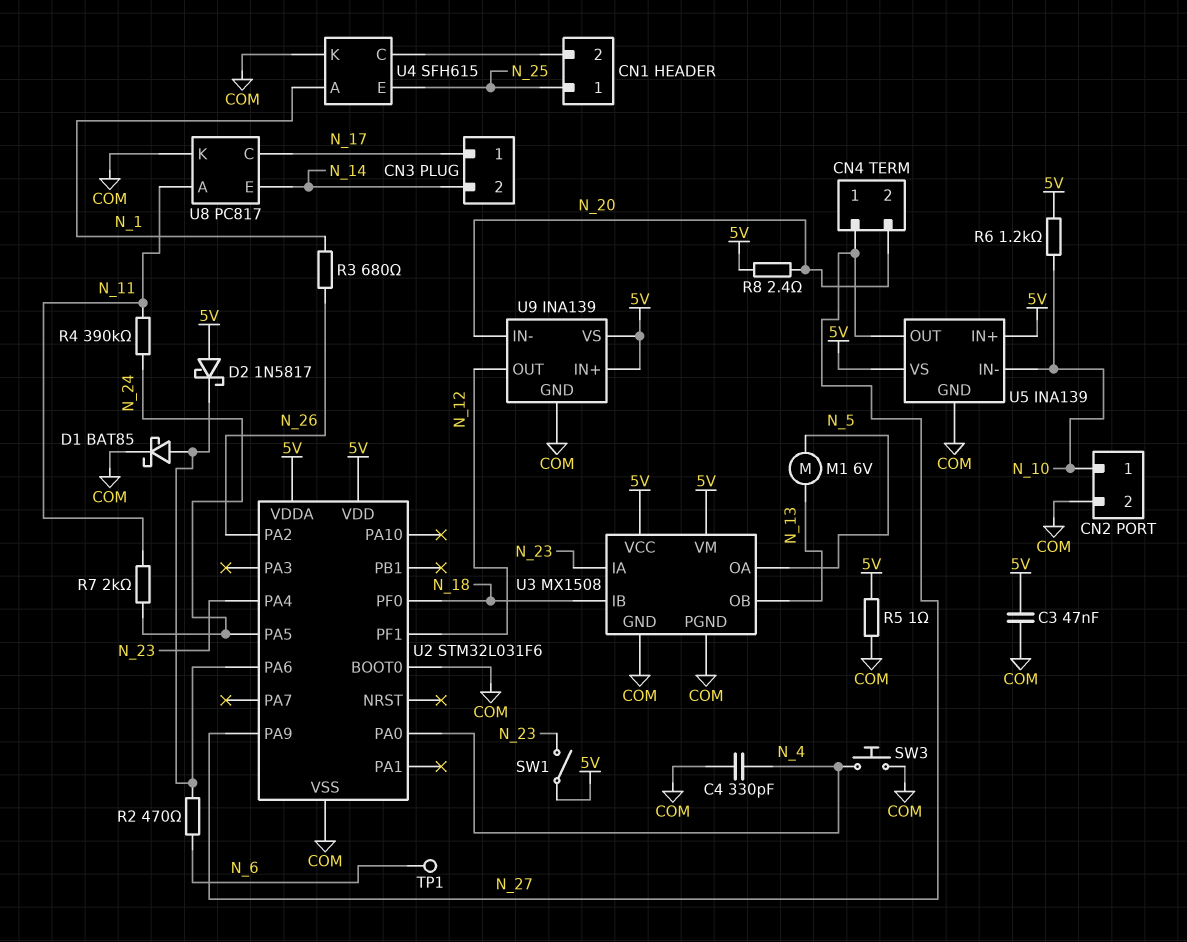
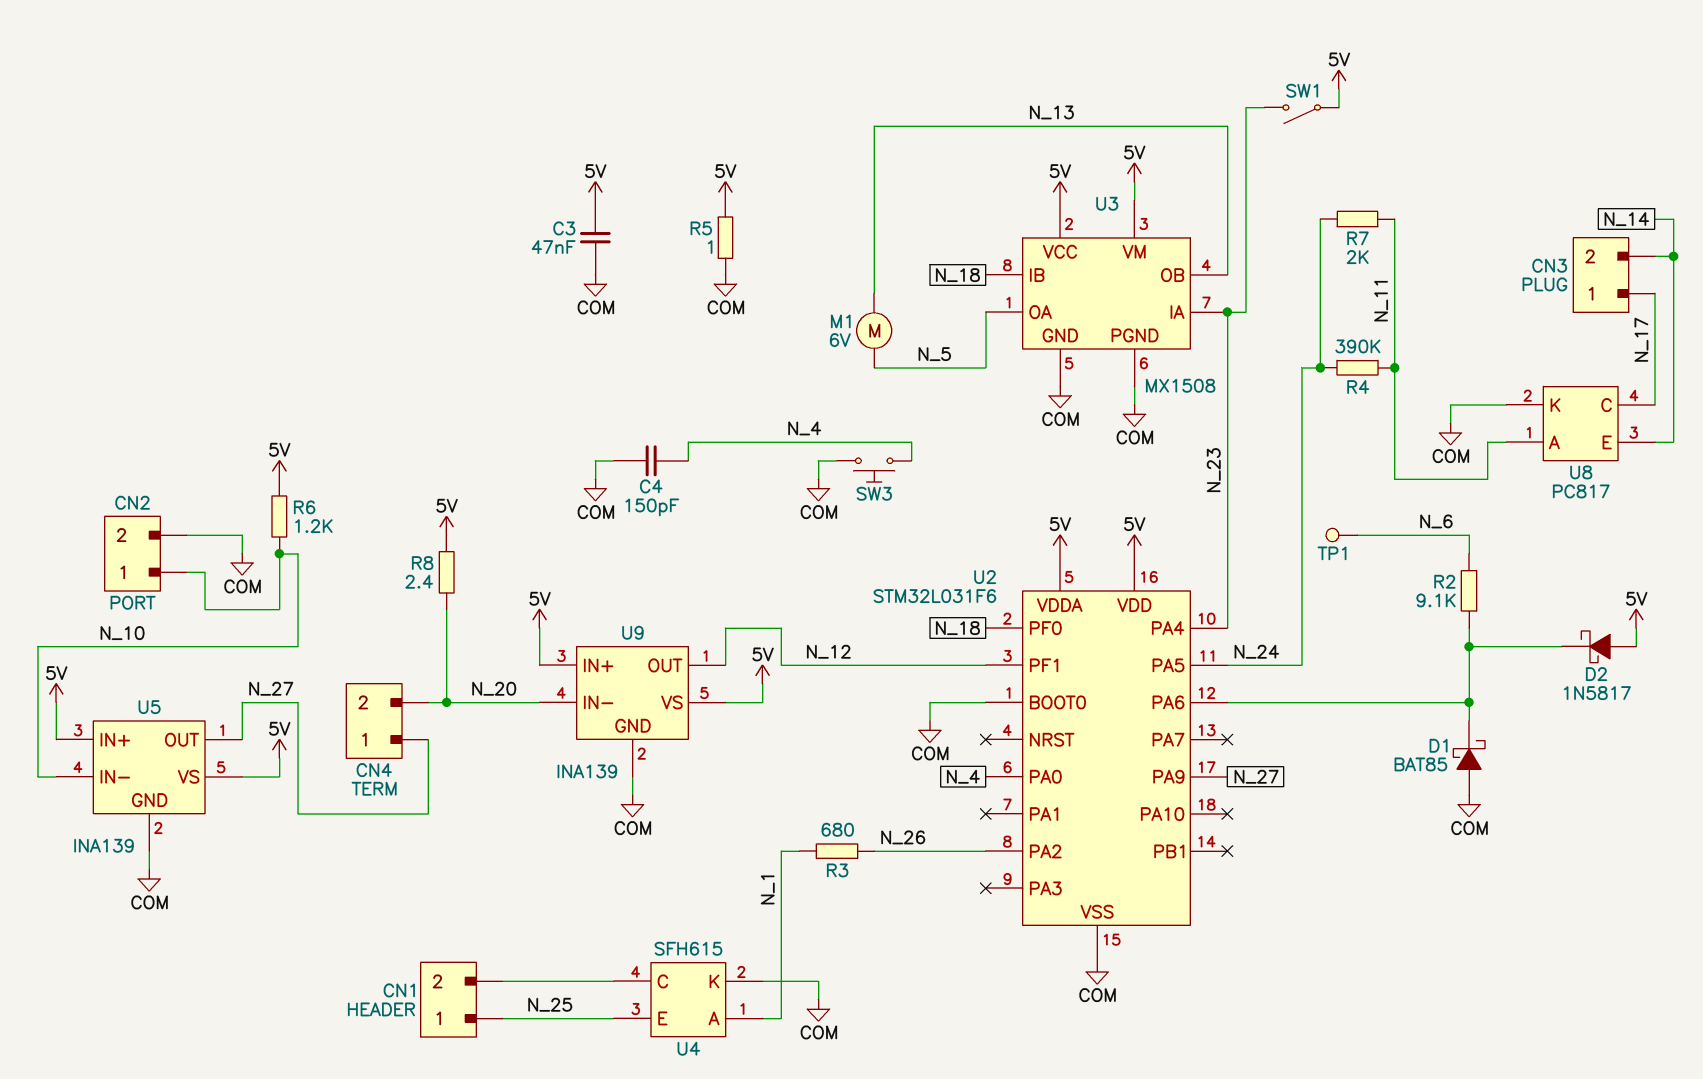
C4: 330pF (COM, N_4) -> 150pF (COM, N_4)
D1: schottky BAT85 (A U2/PA6, K COM) -> schottky BAT85 (A COM, K U2/PA6)
R2: 470 (N_6, U2/PA6) -> 9.1k (N_6, U2/PA6)

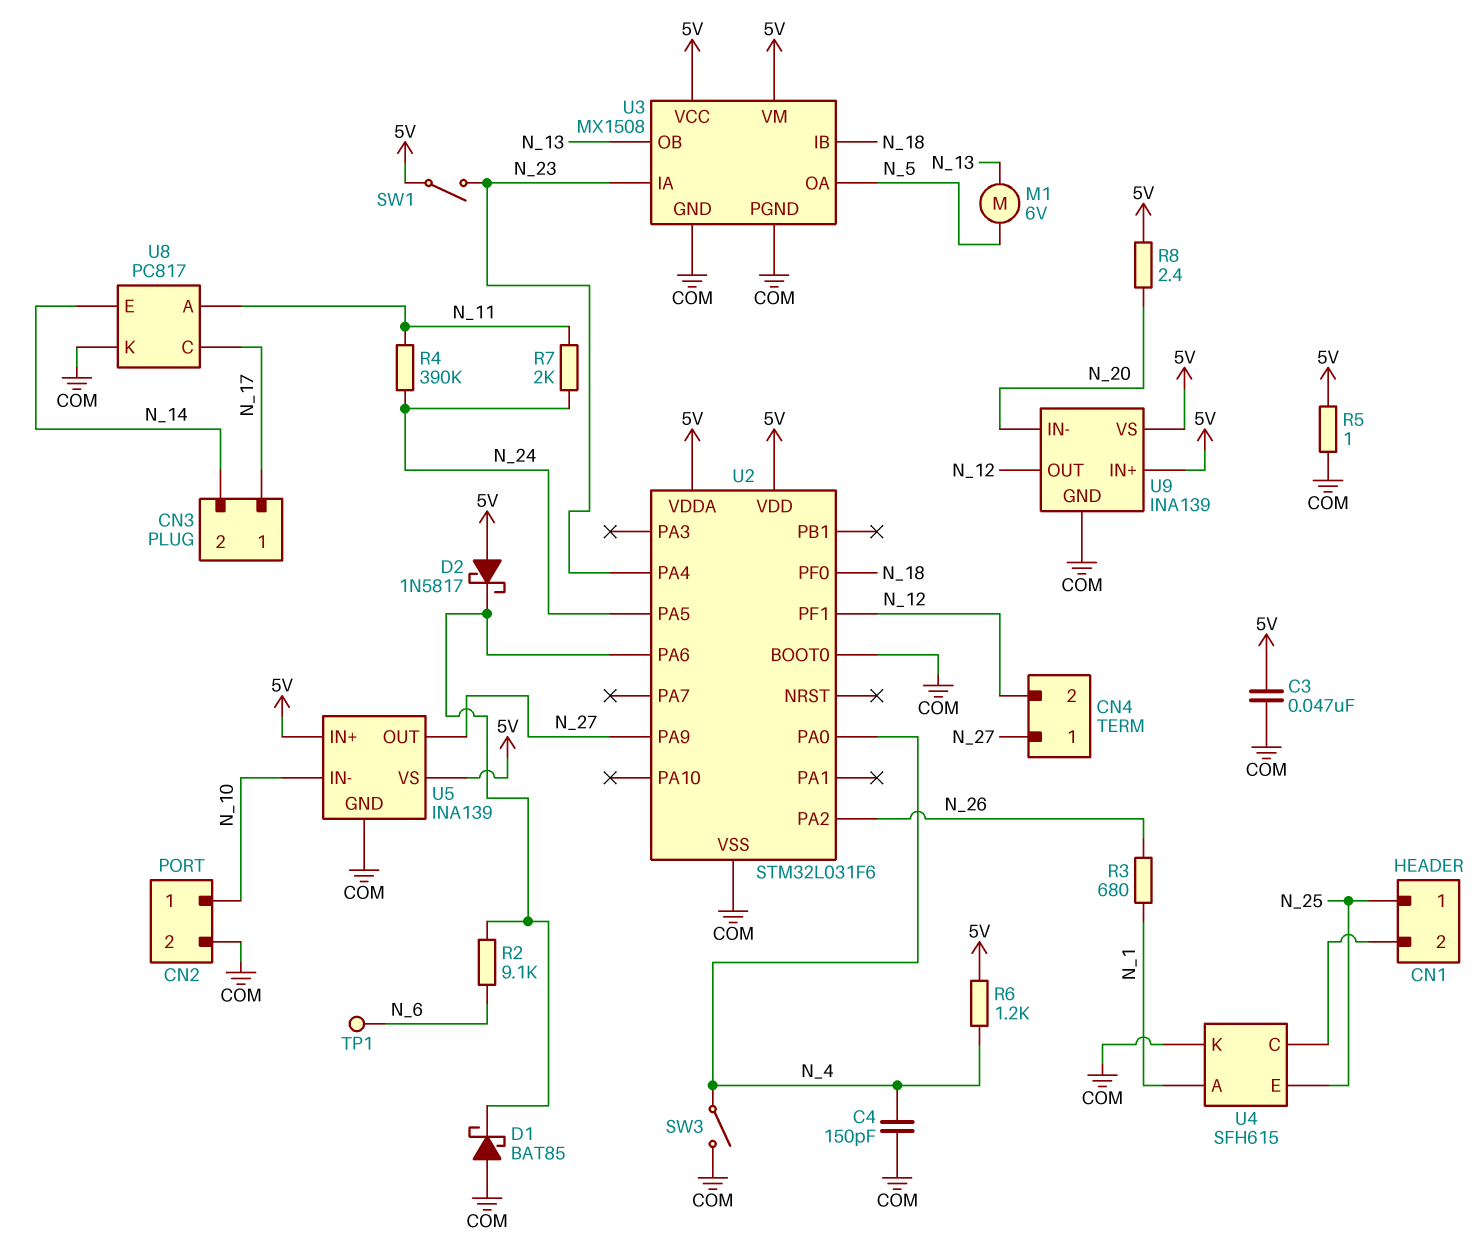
CN4 pin 2: N_20 -> N_12
R6: 1.2k (5V, N_10) -> 1.2k (5V, N_4)
SW3: button (COM, N_4) -> switch (COM, N_4)

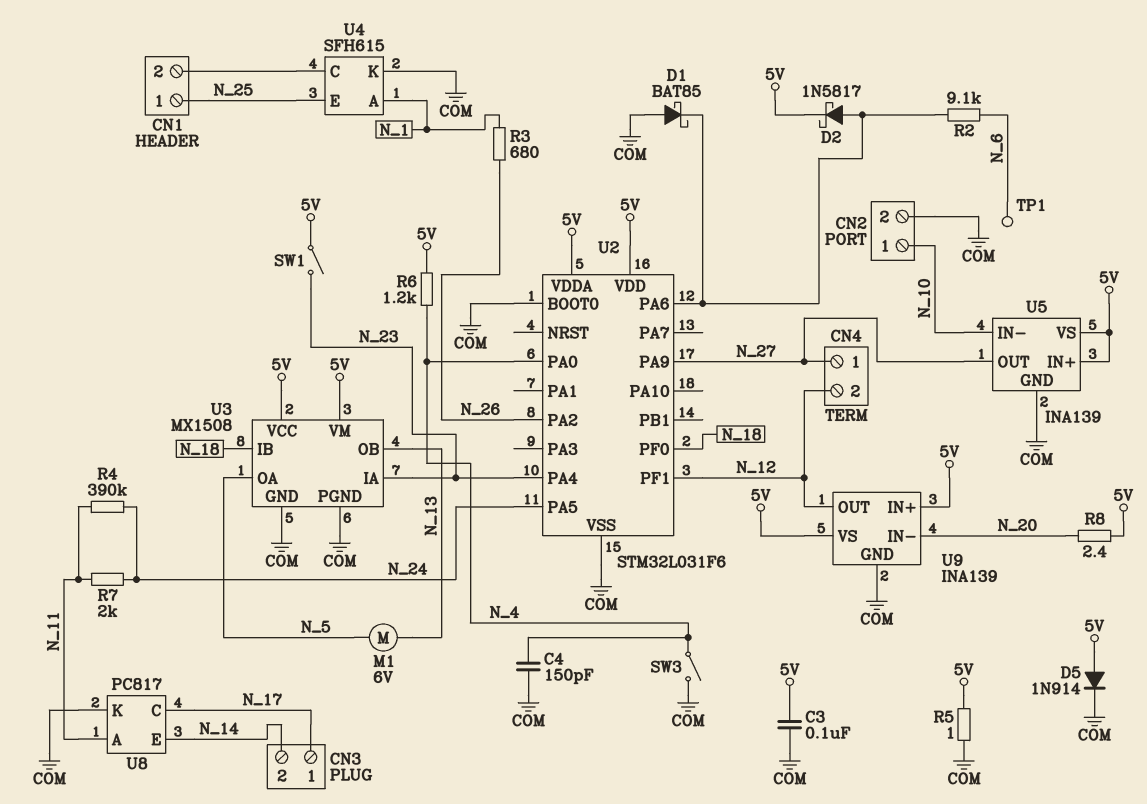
C3: 47nF (5V, COM) -> 100nF (5V, COM)
D2: schottky 1N5817 (A 5V, K U2/PA6) -> schottky 1N5817 (A U2/PA6, K 5V)
D5: none -> diode 1N914 (A 5V, K COM)

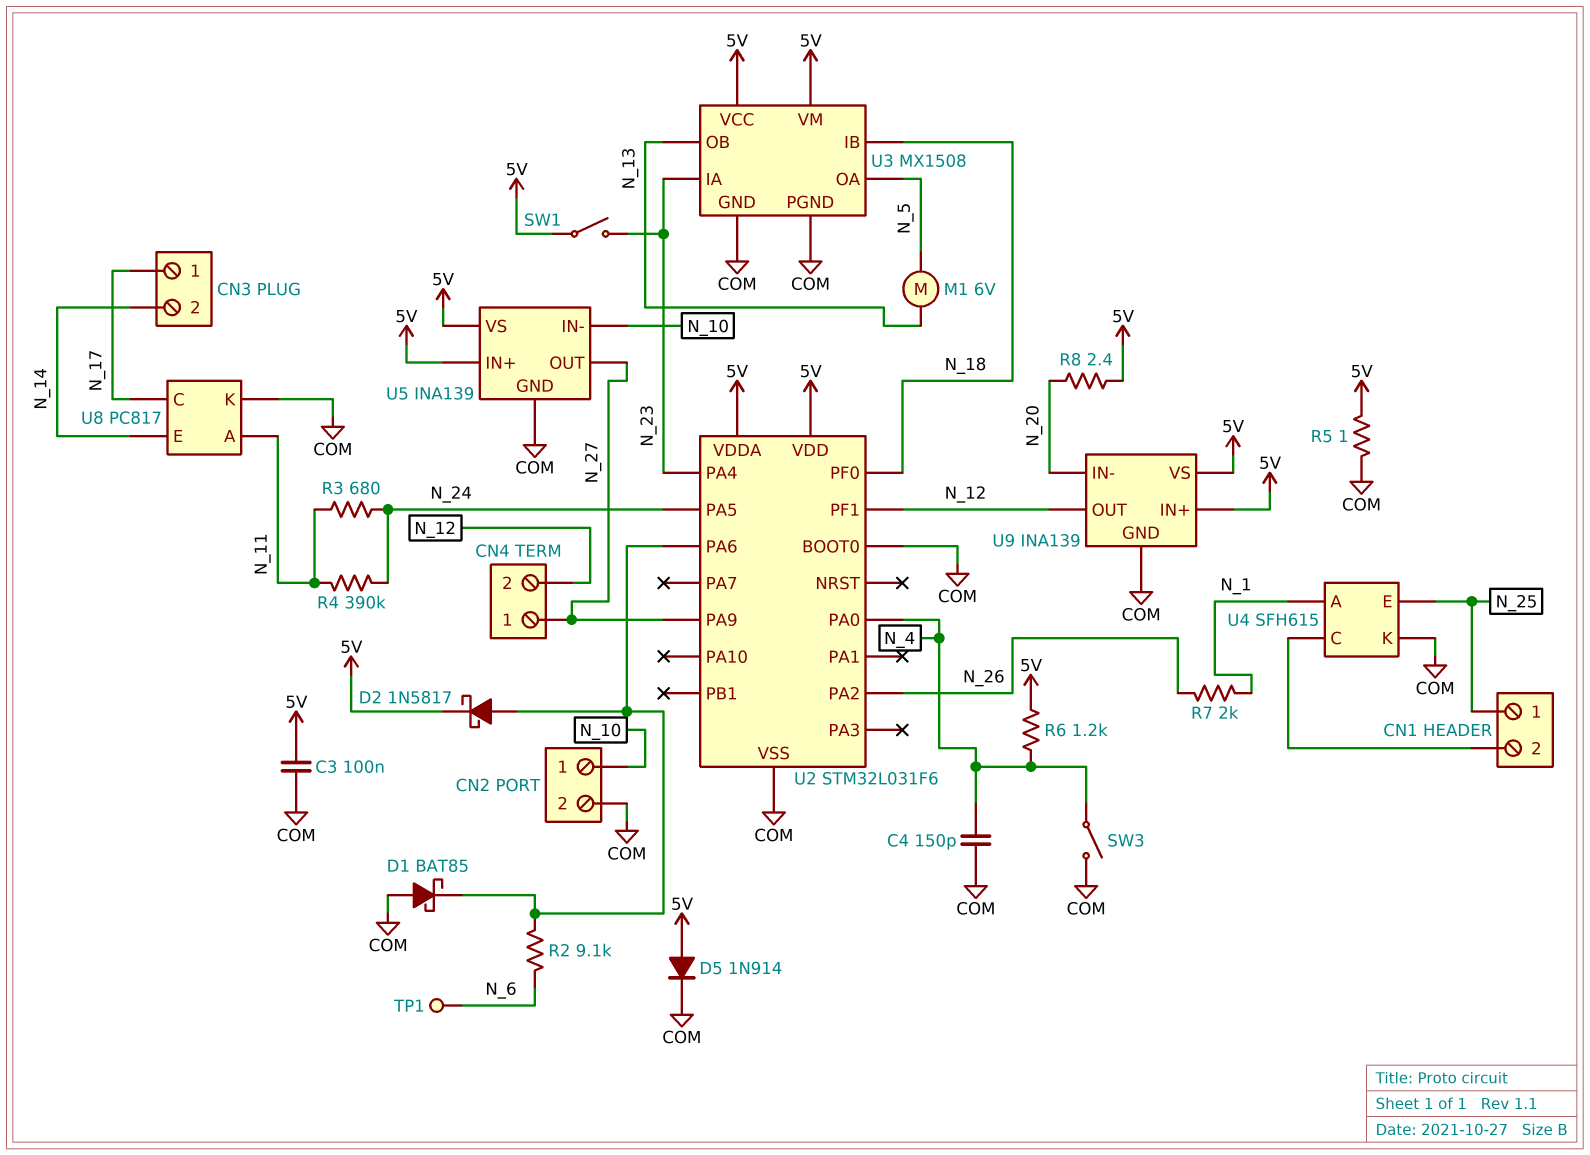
R3: 680 (N_1, N_26) -> 680 (N_11, N_24)
R7: 2k (N_11, N_24) -> 2k (N_1, N_26)

